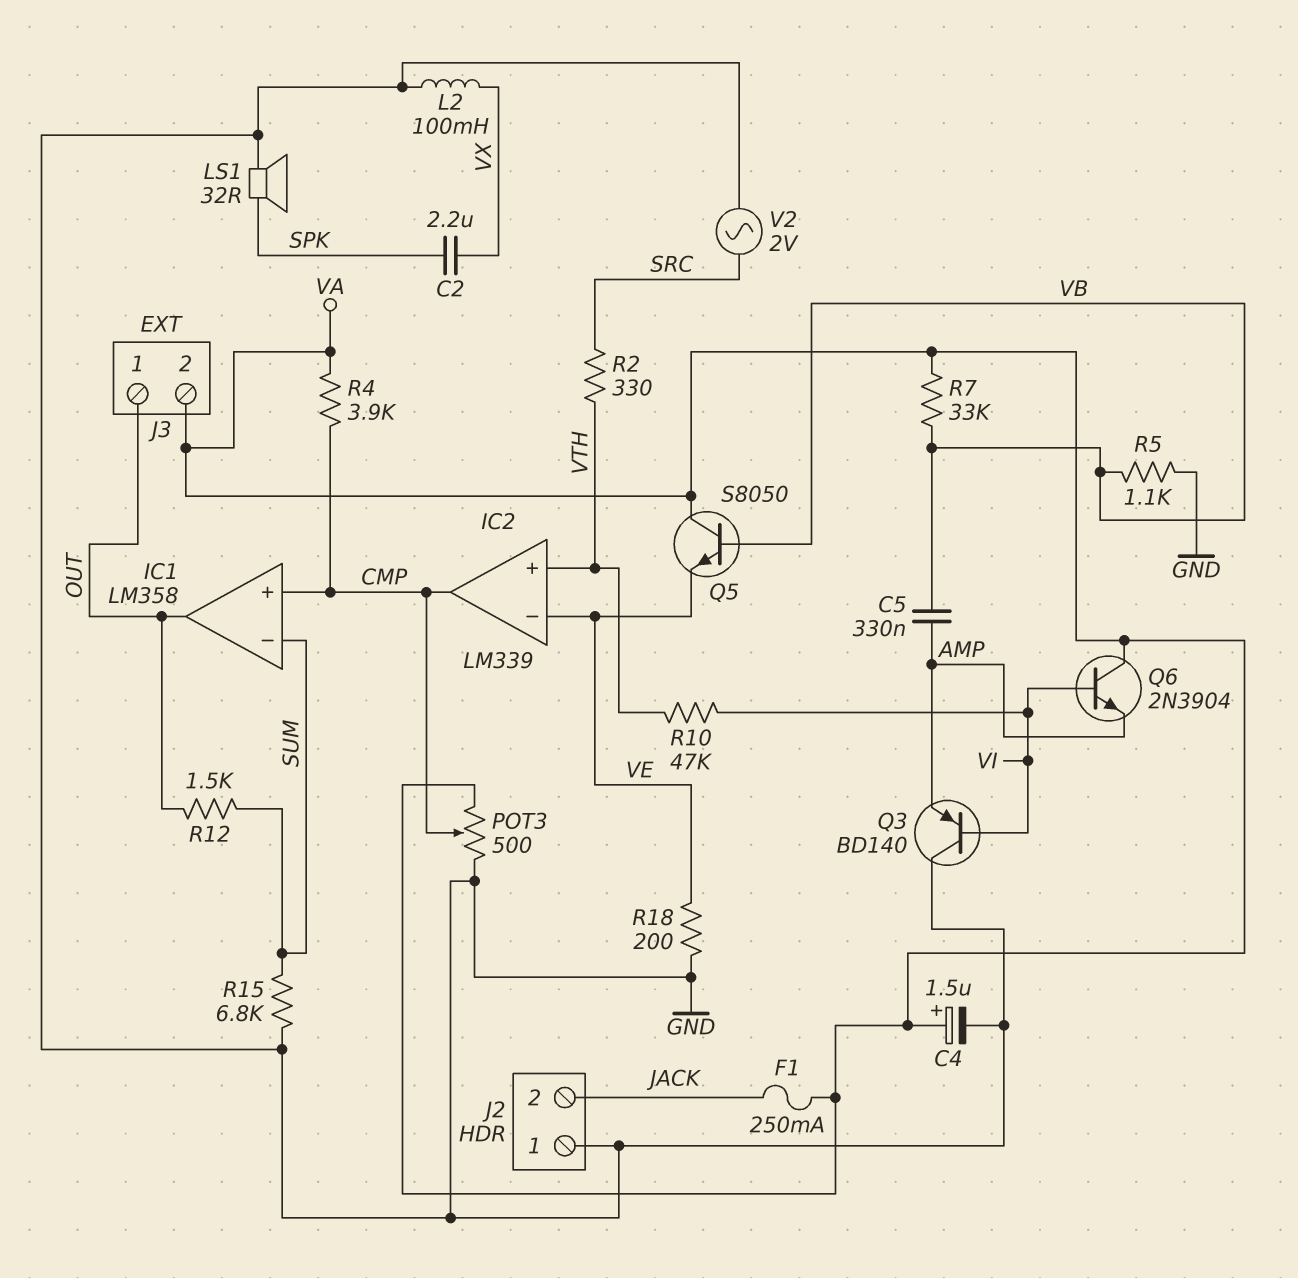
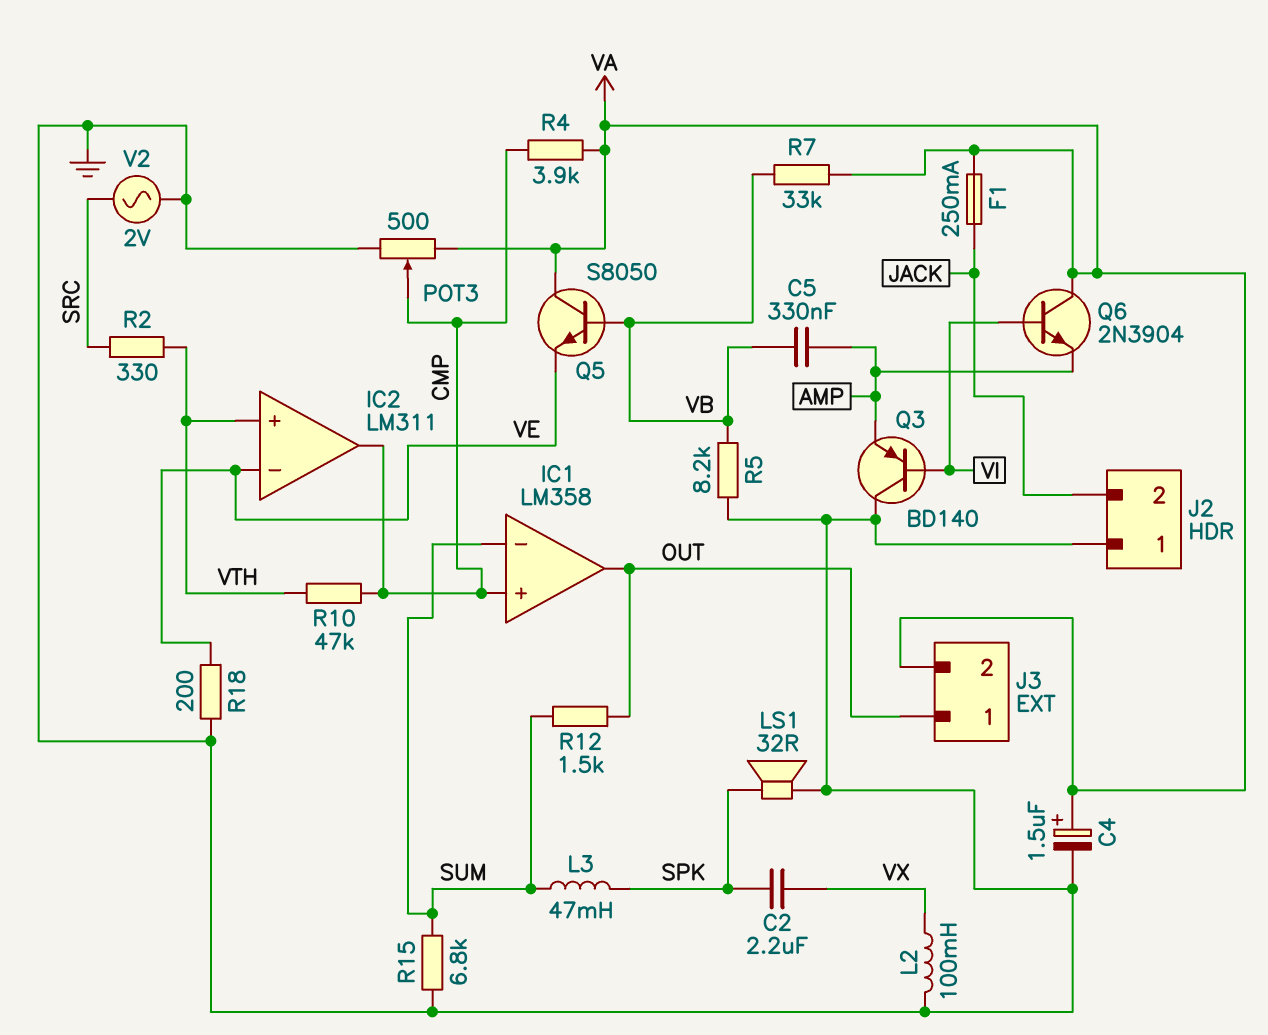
IC2: LM339 -> LM311
L3: none -> 47mH (SPK, SUM)
R5: 1.1k (GND, VB) -> 8.2k (GND, VB)
R10: 47k (VI, VTH) -> 47k (CMP, VTH)

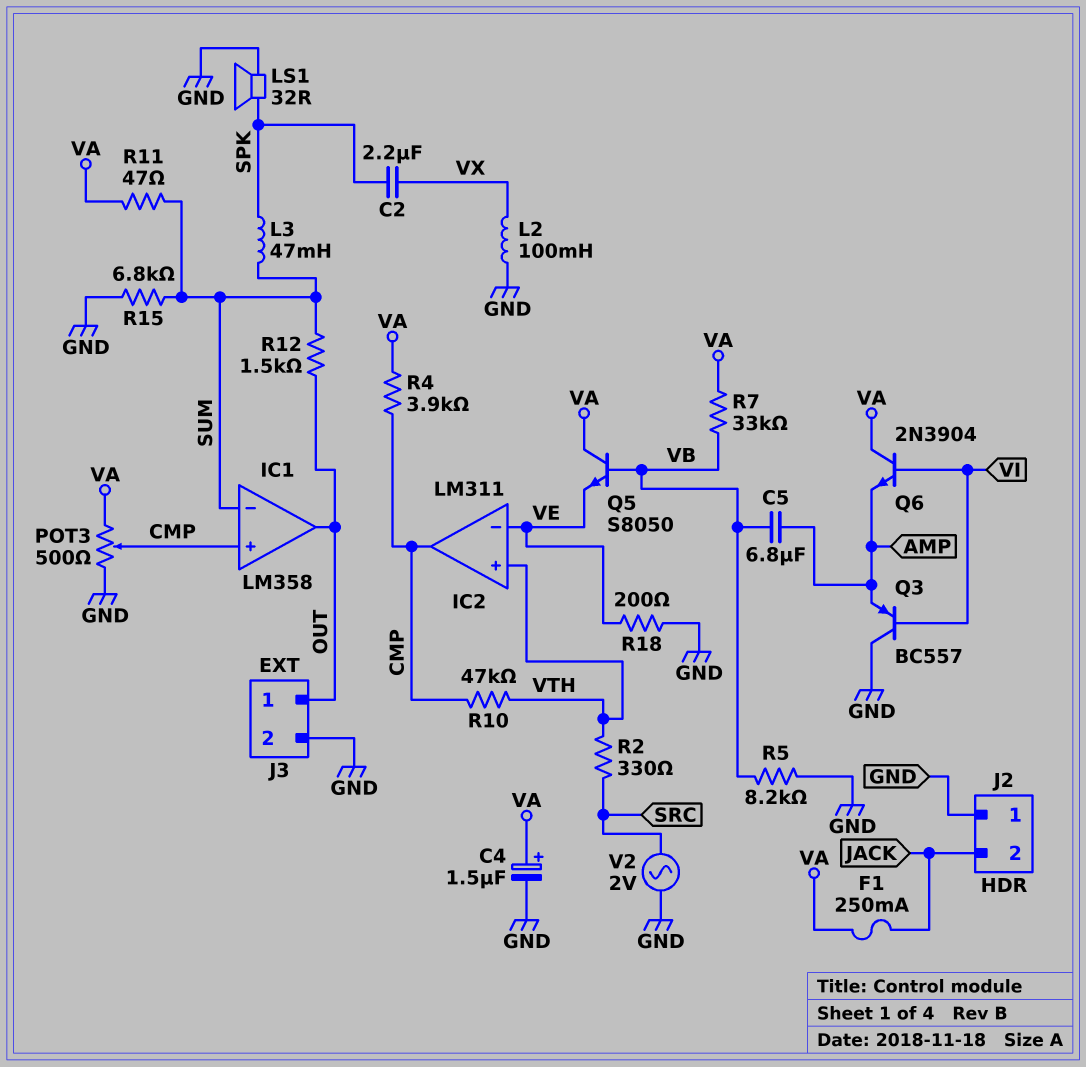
C5: 330nF (AMP, VB) -> 6.8uF (AMP, VB)
J3 pin 2: VA -> GND
Q3: PNP BD140 (B VI, C GND, E AMP) -> PNP BC557 (B VI, C GND, E AMP)
R11: none -> 47 (SUM, VA)

